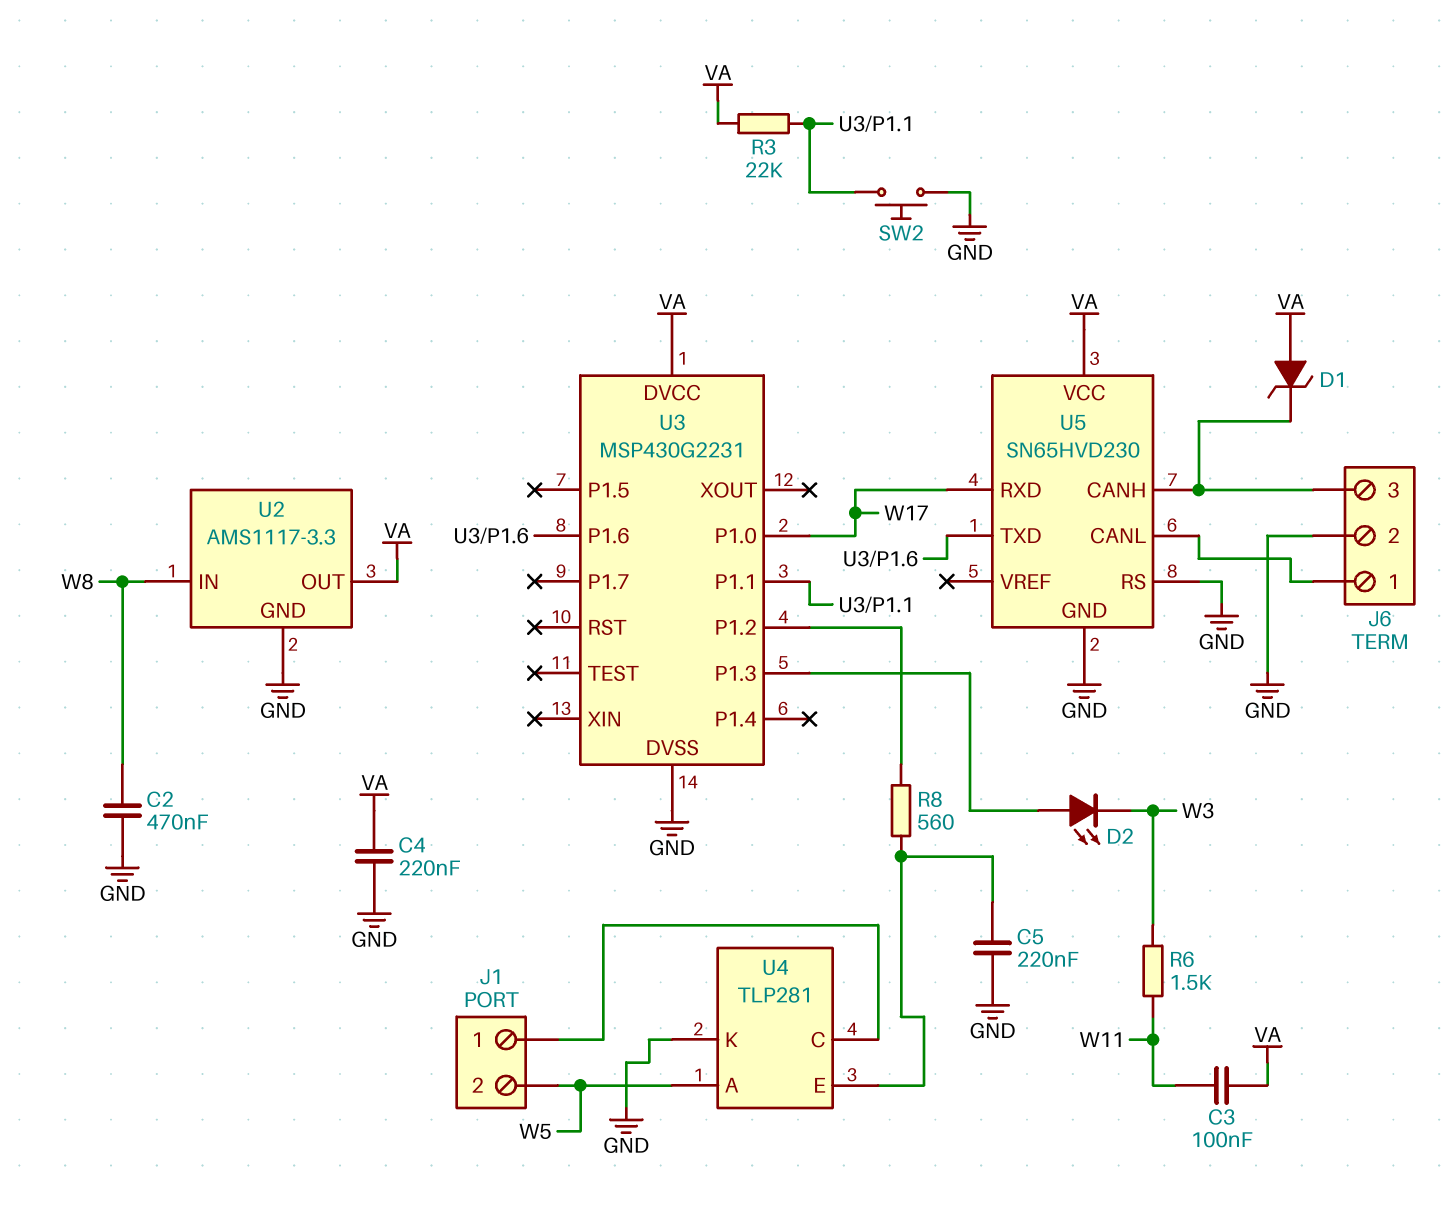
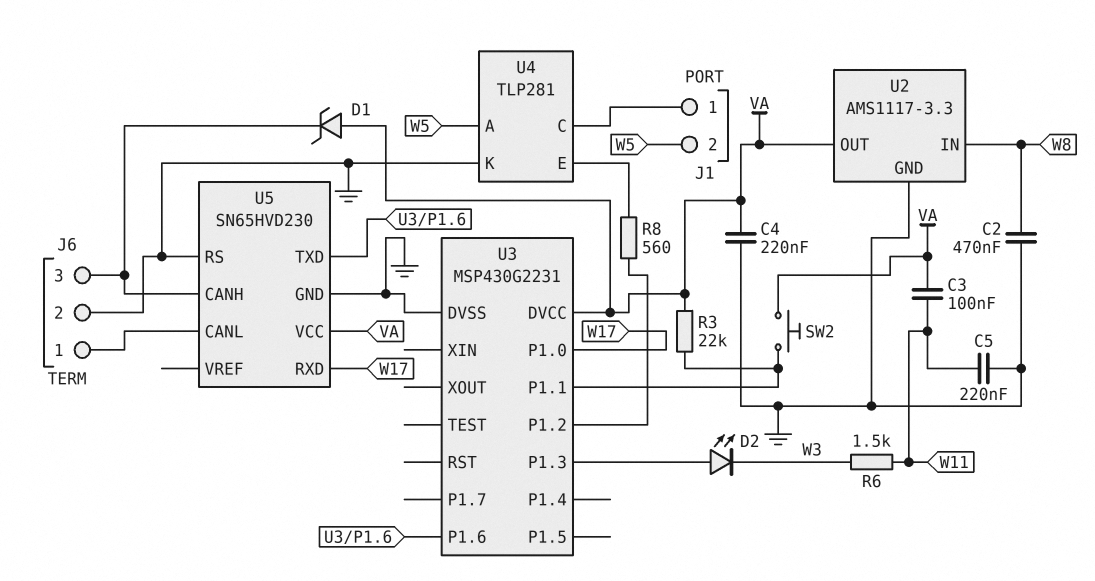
C5: 220nF (GND, U4/E) -> 220nF (GND, W11)
SW2: button (GND, U3/P1.1) -> button (U3/P1.1, VA)

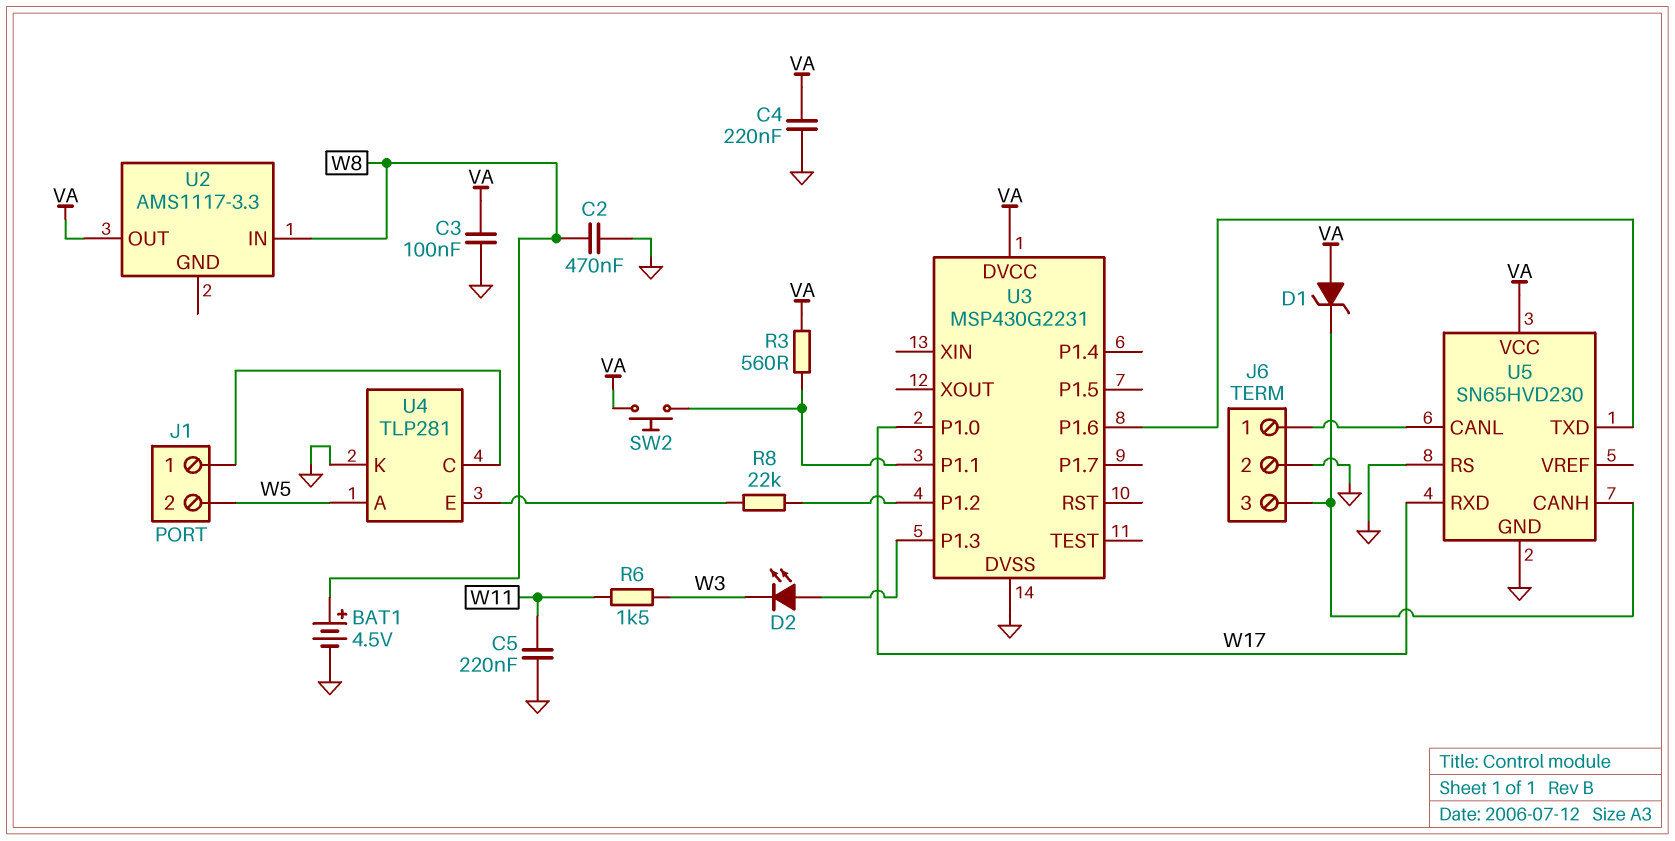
BAT1: none -> 4.5V (plus W8, minus GND)
C3: 100nF (VA, W11) -> 100nF (GND, VA)
R3: 22k (U3/P1.1, VA) -> 560 (U3/P1.1, VA)
R8: 560 (U3/P1.2, U4/E) -> 22k (U3/P1.2, U4/E)
U2 pin GND: GND -> none

